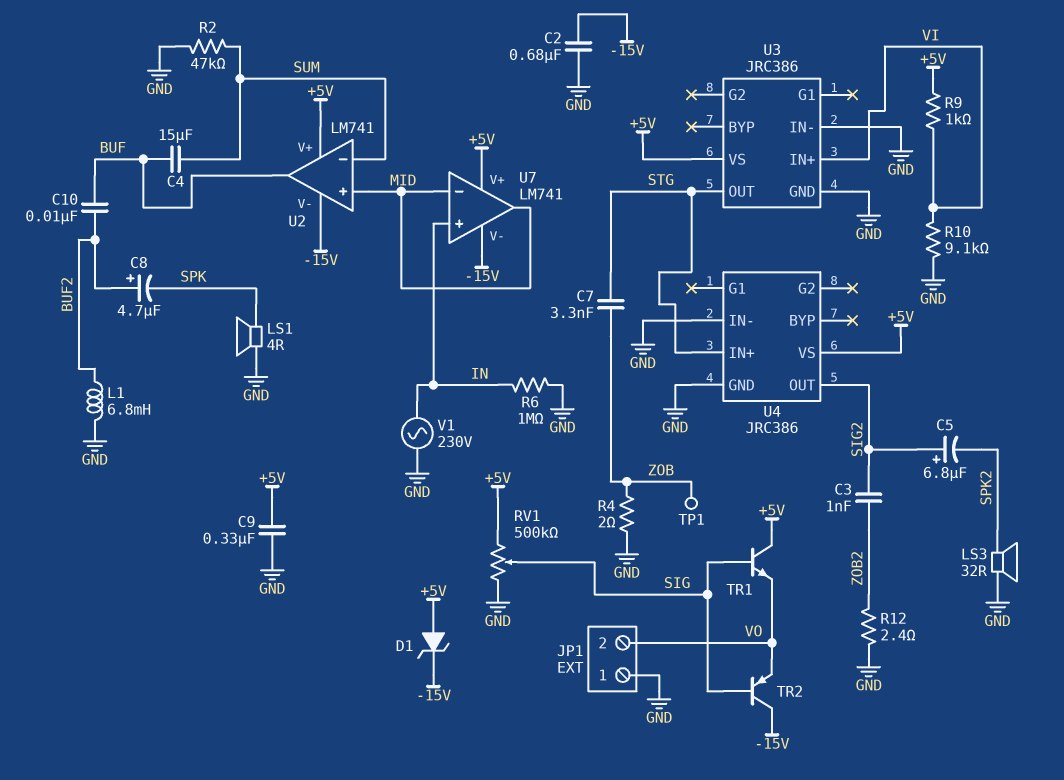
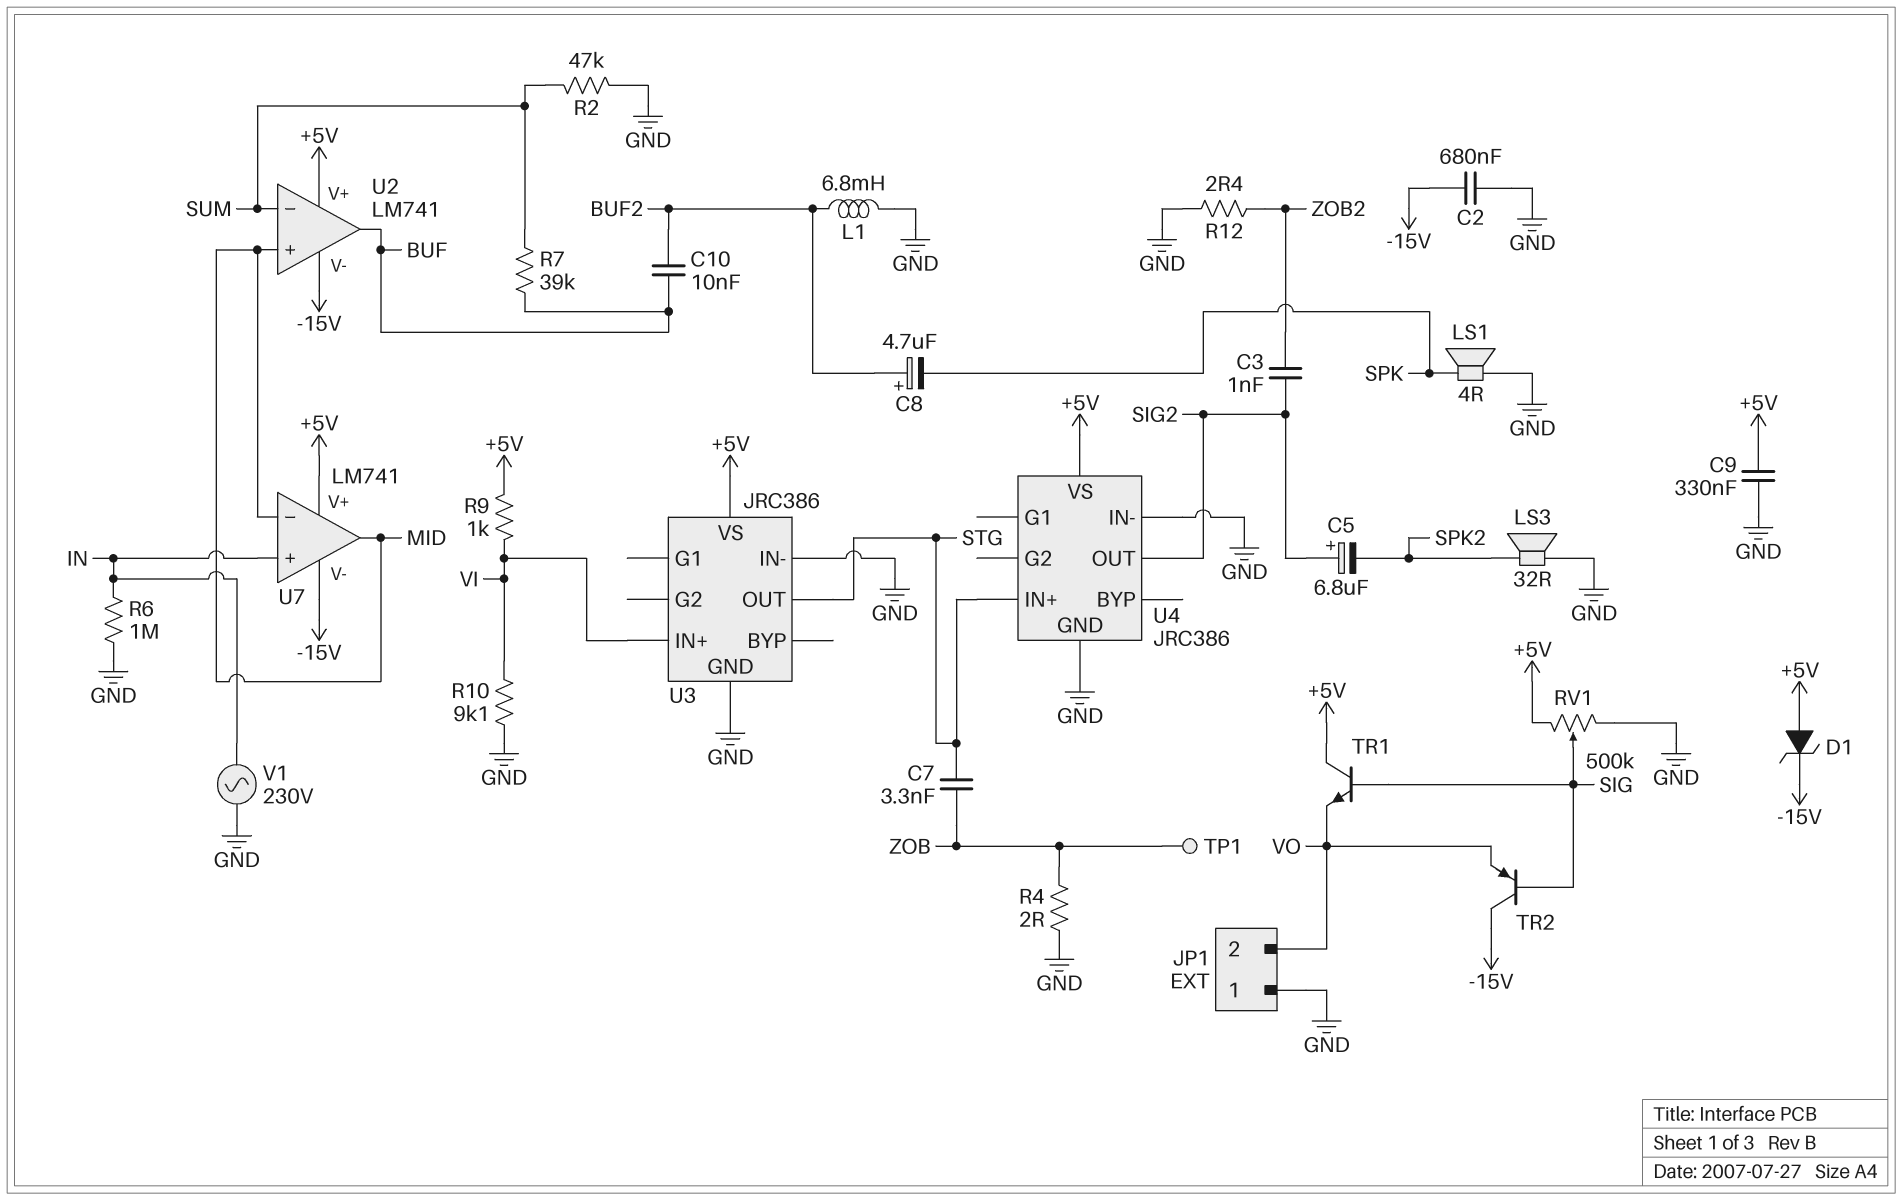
C4: 15uF (BUF, SUM) -> none
R7: none -> 39k (BUF, SUM)

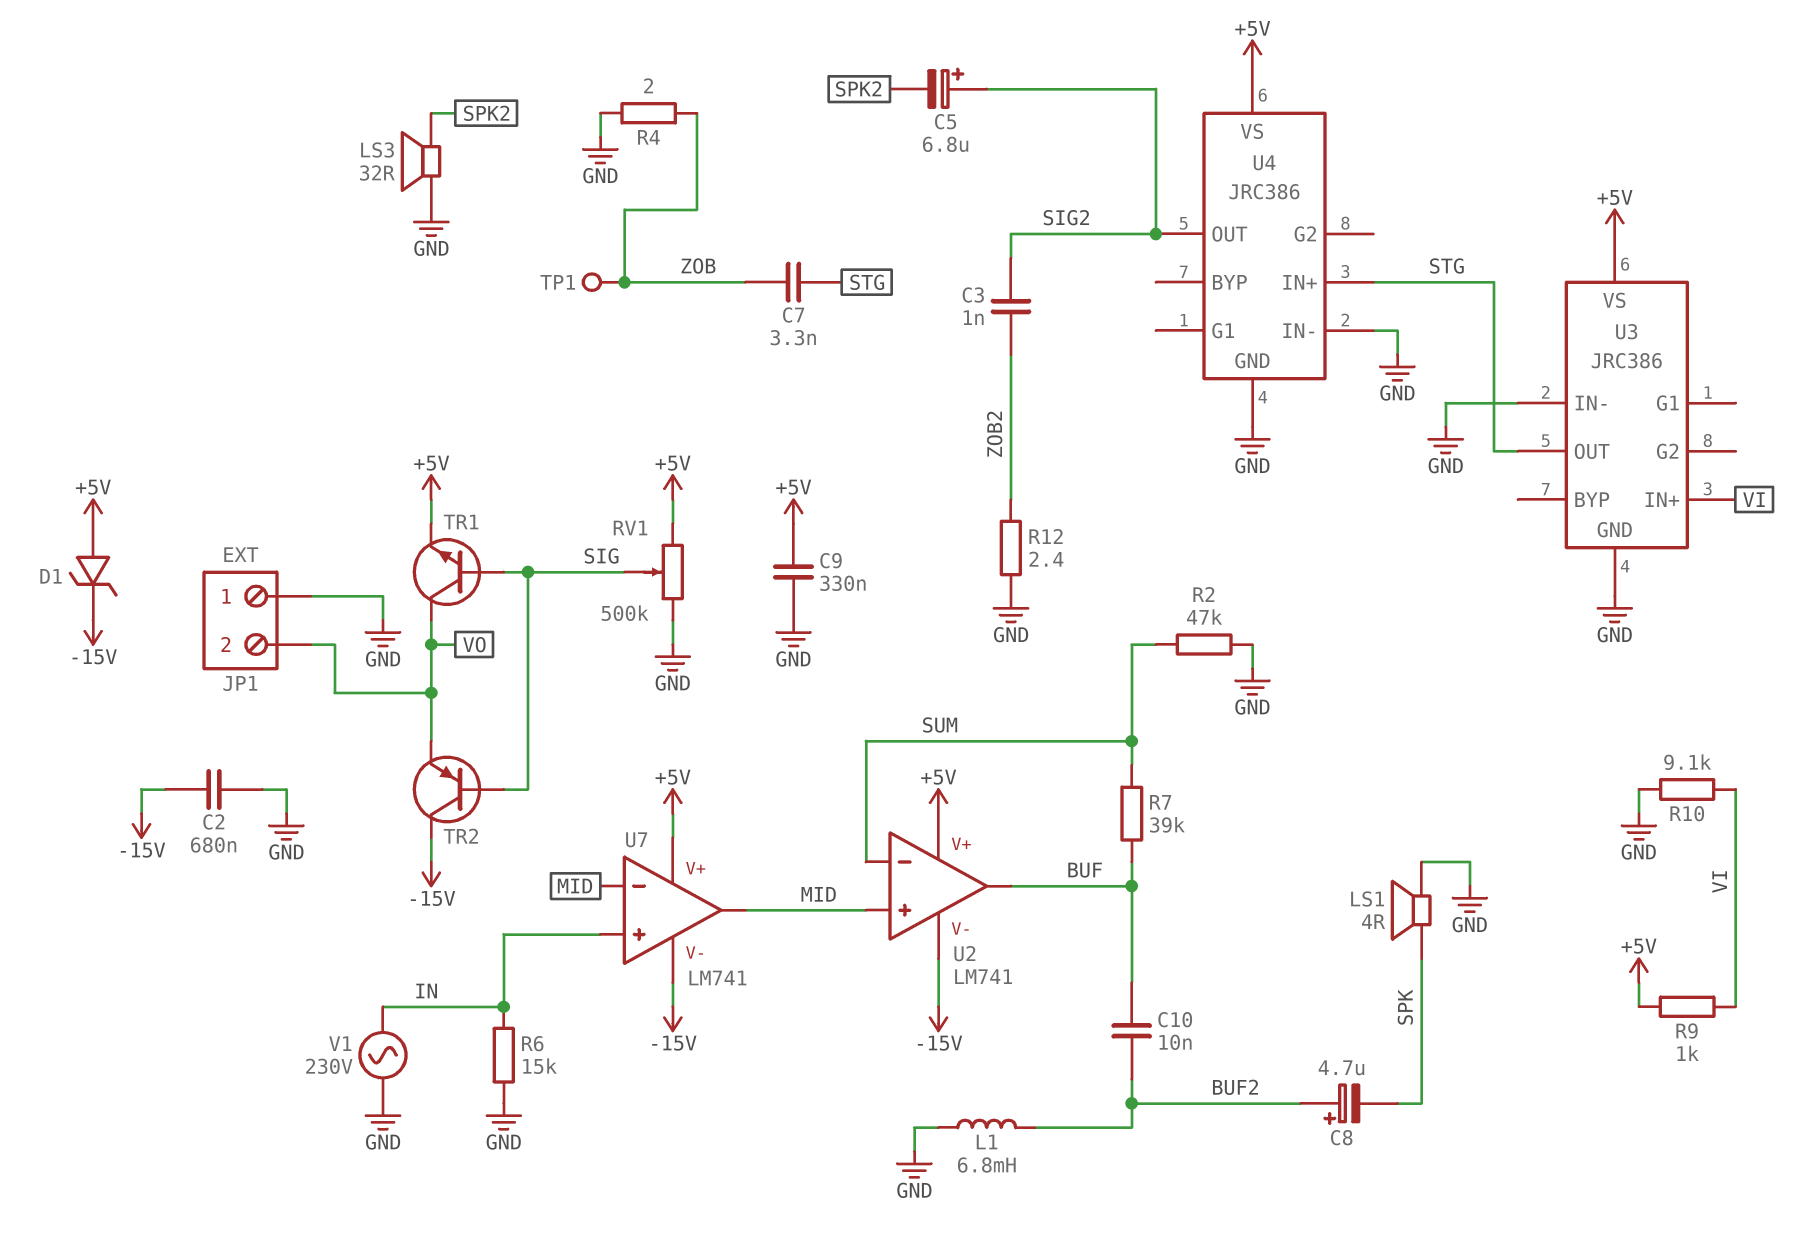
R6: 1M (GND, IN) -> 15k (GND, IN)
TR1: NPN (B SIG, C +5V, E VO) -> NPN (B SIG, C VO, E +5V)

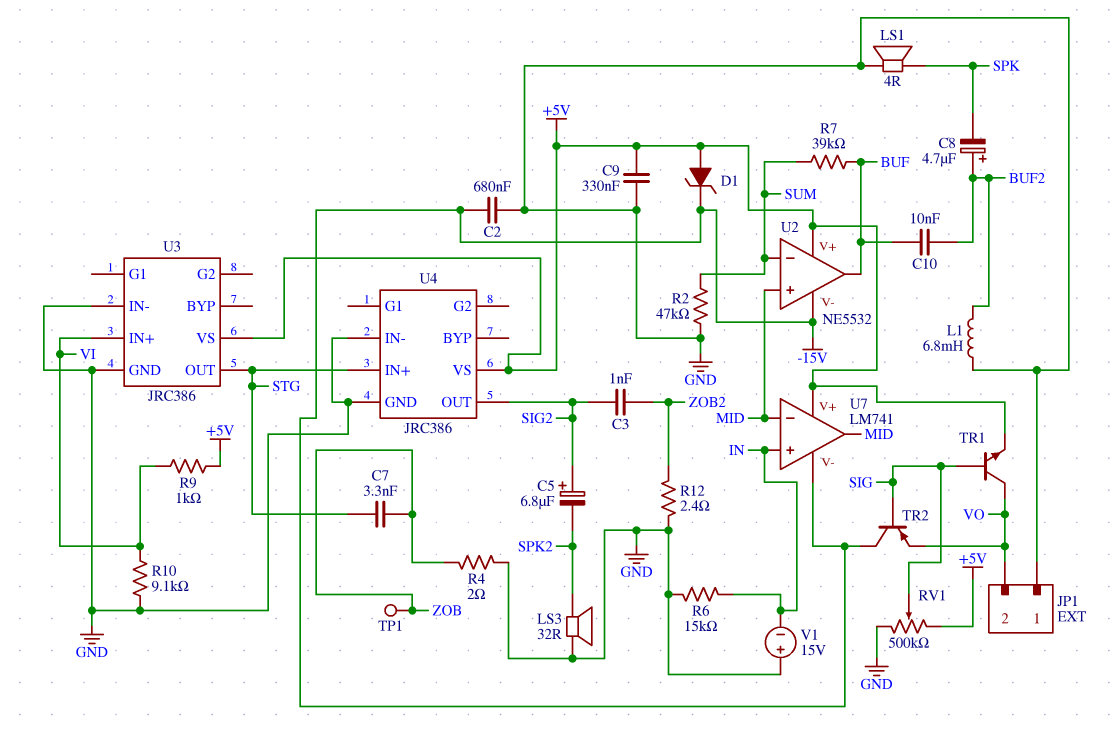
U2: LM741 -> NE5532
V1: AC 230V (GND, IN) -> 15V (plus GND, minus IN)

